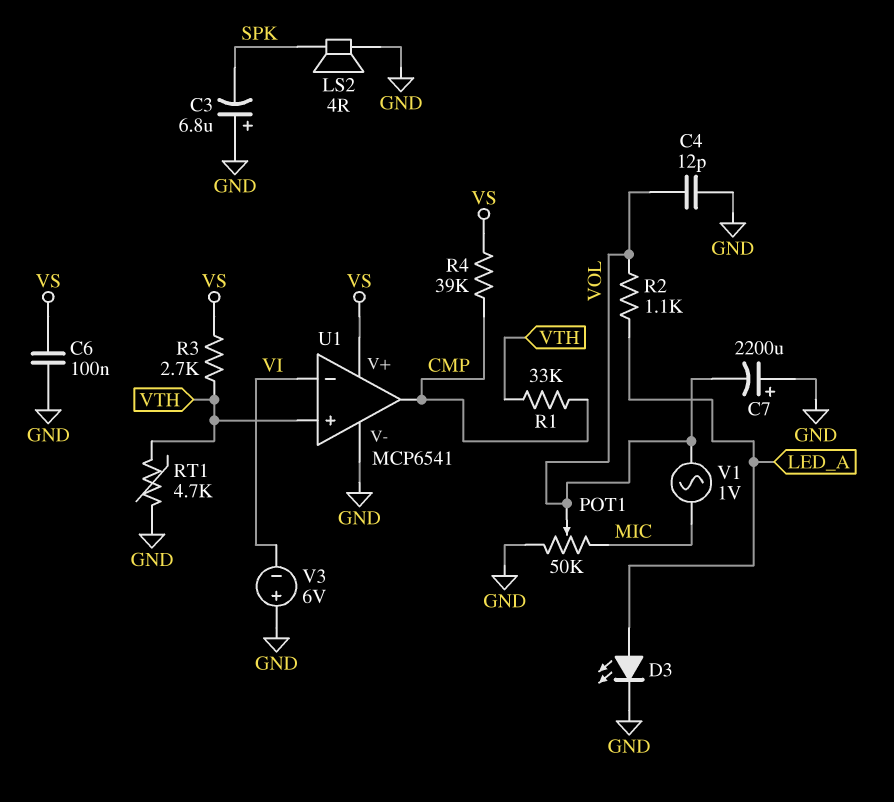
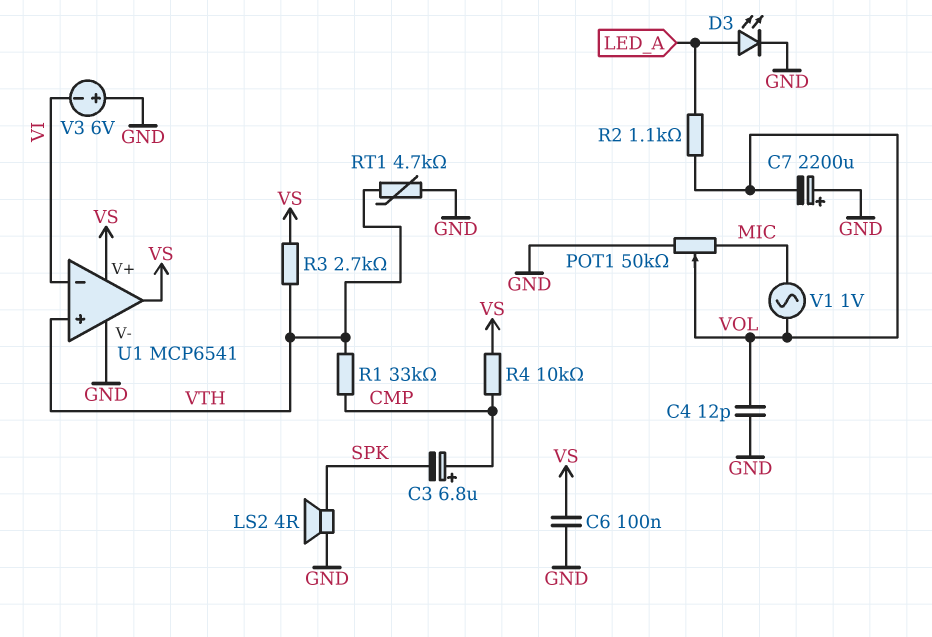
C3: 6.8uF (plus GND, minus SPK) -> 6.8uF (plus CMP, minus SPK)
R4: 39k (CMP, VS) -> 10k (CMP, VS)
U1 pin out: CMP -> VS

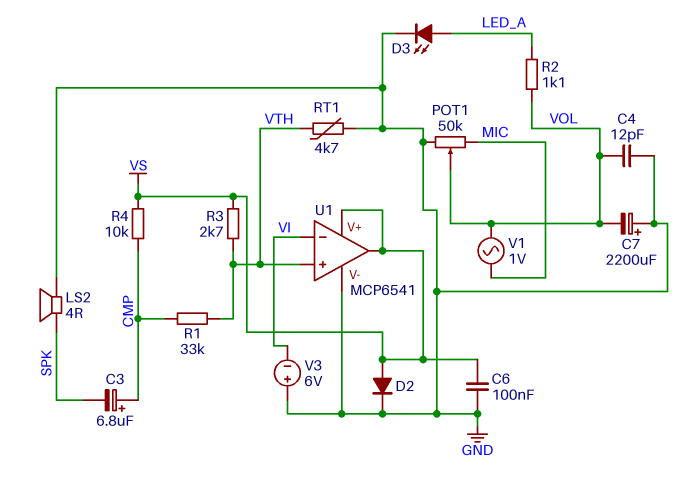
D2: none -> diode (A VS, K GND)

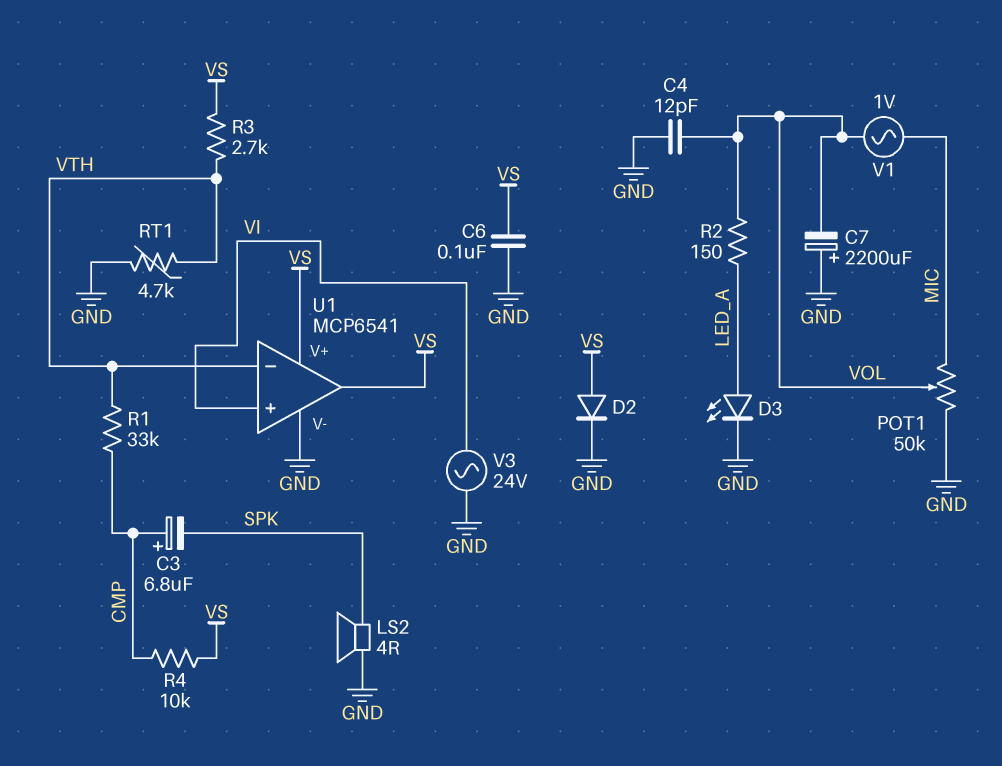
R2: 1.1k (LED_A, VOL) -> 150 (LED_A, VOL)
U1 pin in+: VTH -> VI
U1 pin in-: VI -> VTH
V3: 6V (plus GND, minus VI) -> AC 24V (GND, VI)

